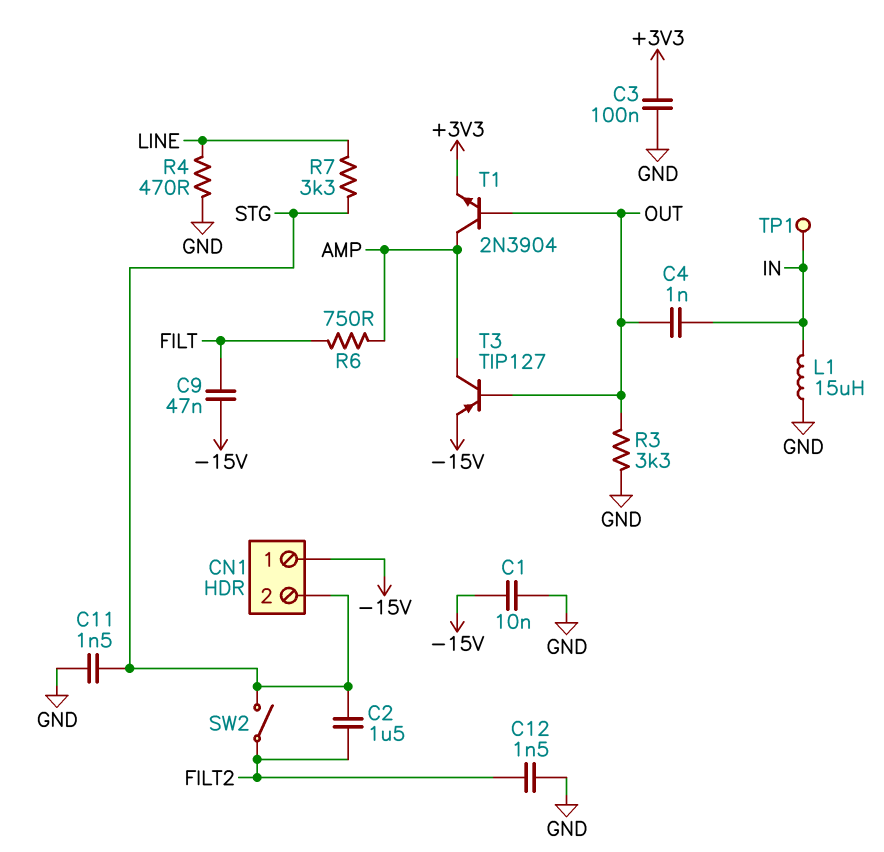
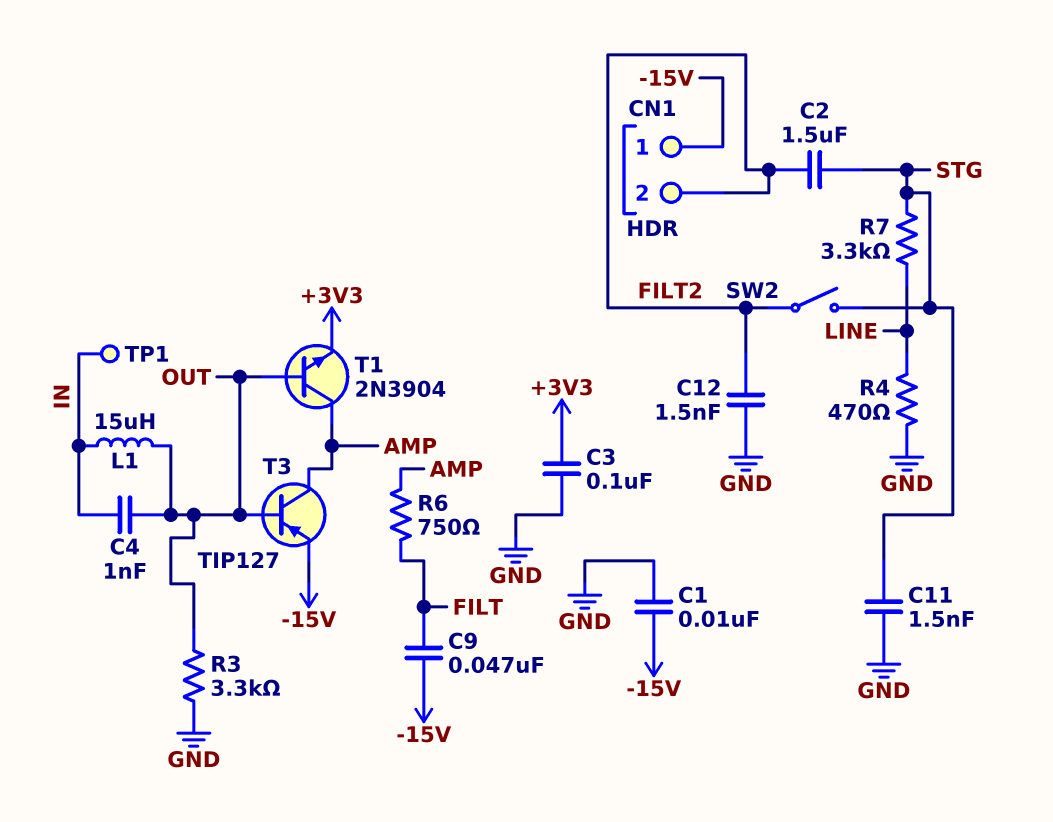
CN1 pin 2: STG -> FILT2
L1: 15uH (GND, IN) -> 15uH (IN, OUT)

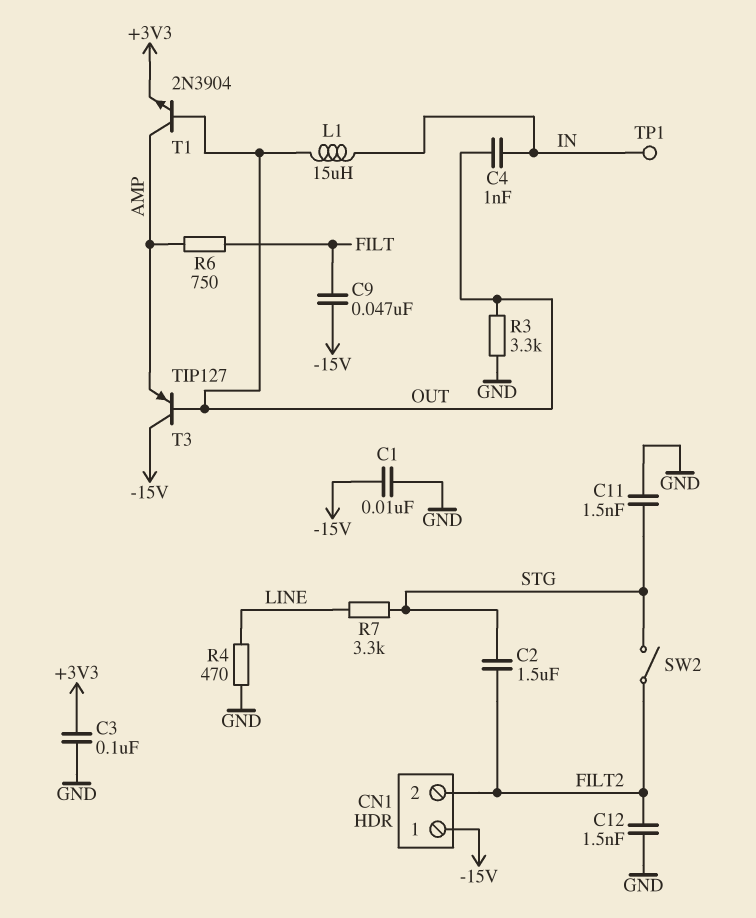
T3: PNP TIP127 (B OUT, C AMP, E -15V) -> PNP TIP127 (B OUT, C -15V, E AMP)

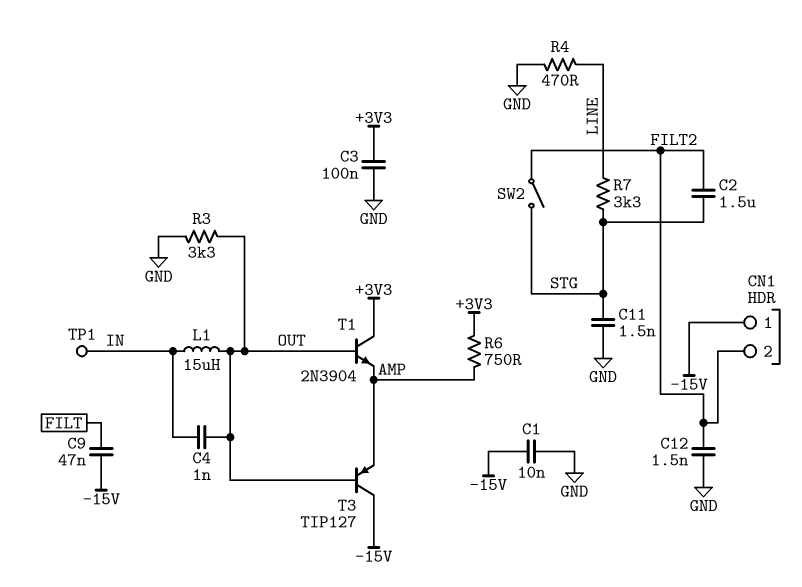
R6: 750 (AMP, FILT) -> 750 (+3V3, AMP)
T1: NPN 2N3904 (B OUT, C AMP, E +3V3) -> NPN 2N3904 (B OUT, C +3V3, E AMP)

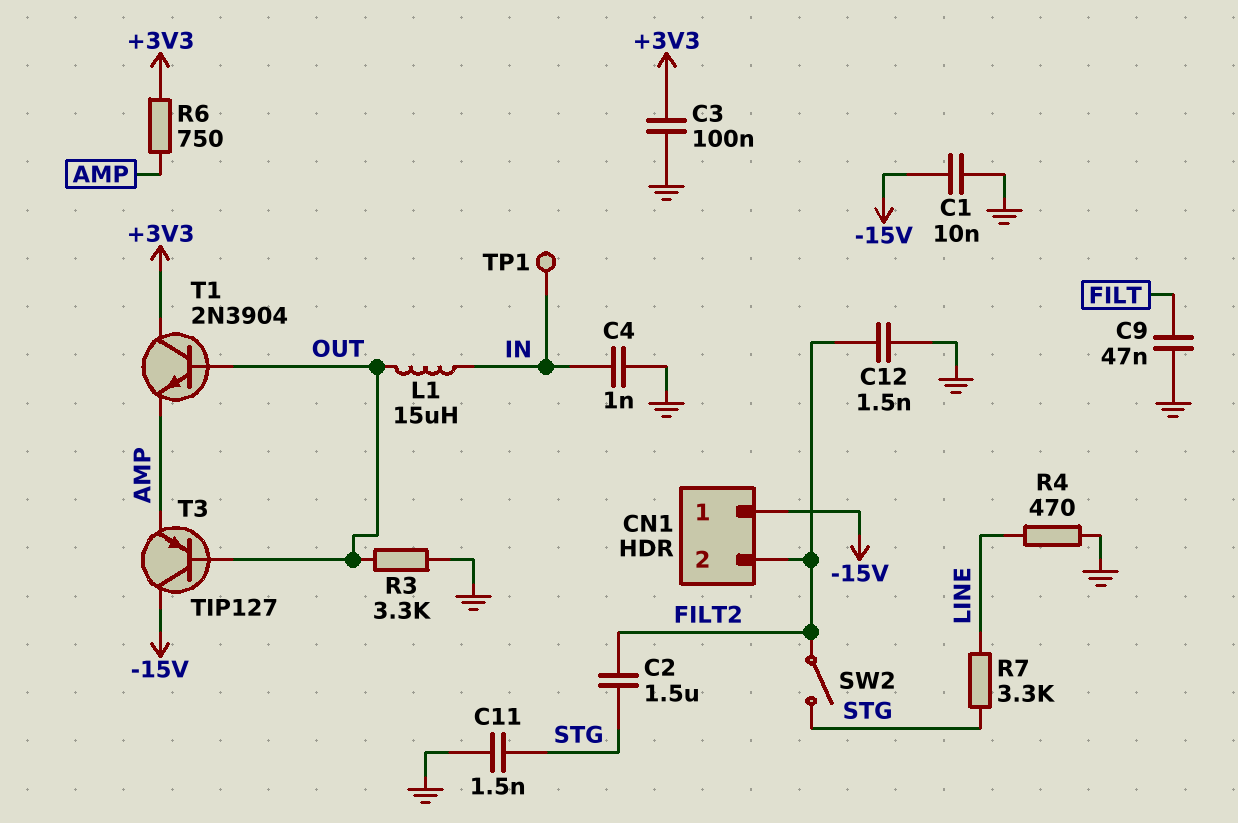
C4: 1nF (IN, OUT) -> 1nF (GND, IN)
C9: 47nF (-15V, FILT) -> 47nF (FILT, GND)

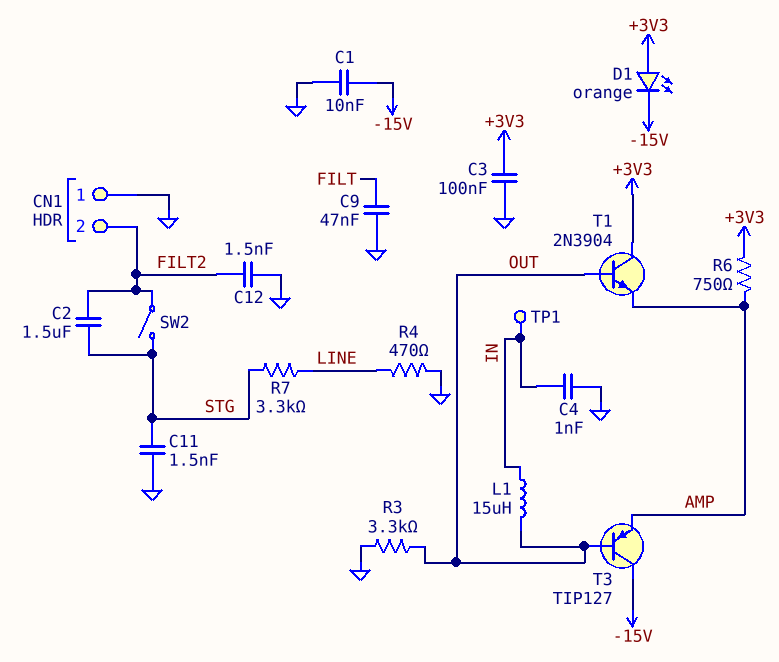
CN1 pin 1: -15V -> GND
D1: none -> LED orange (A +3V3, K -15V)

